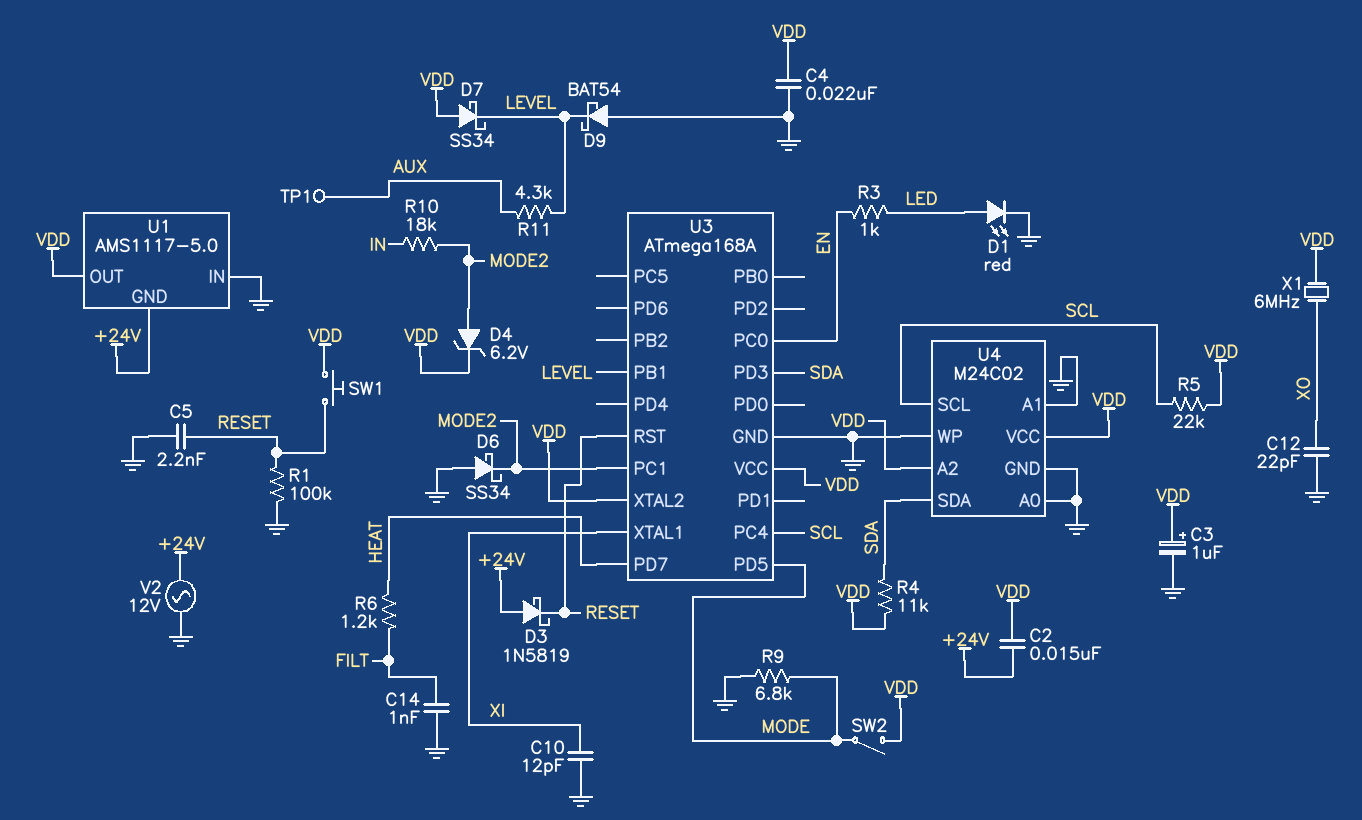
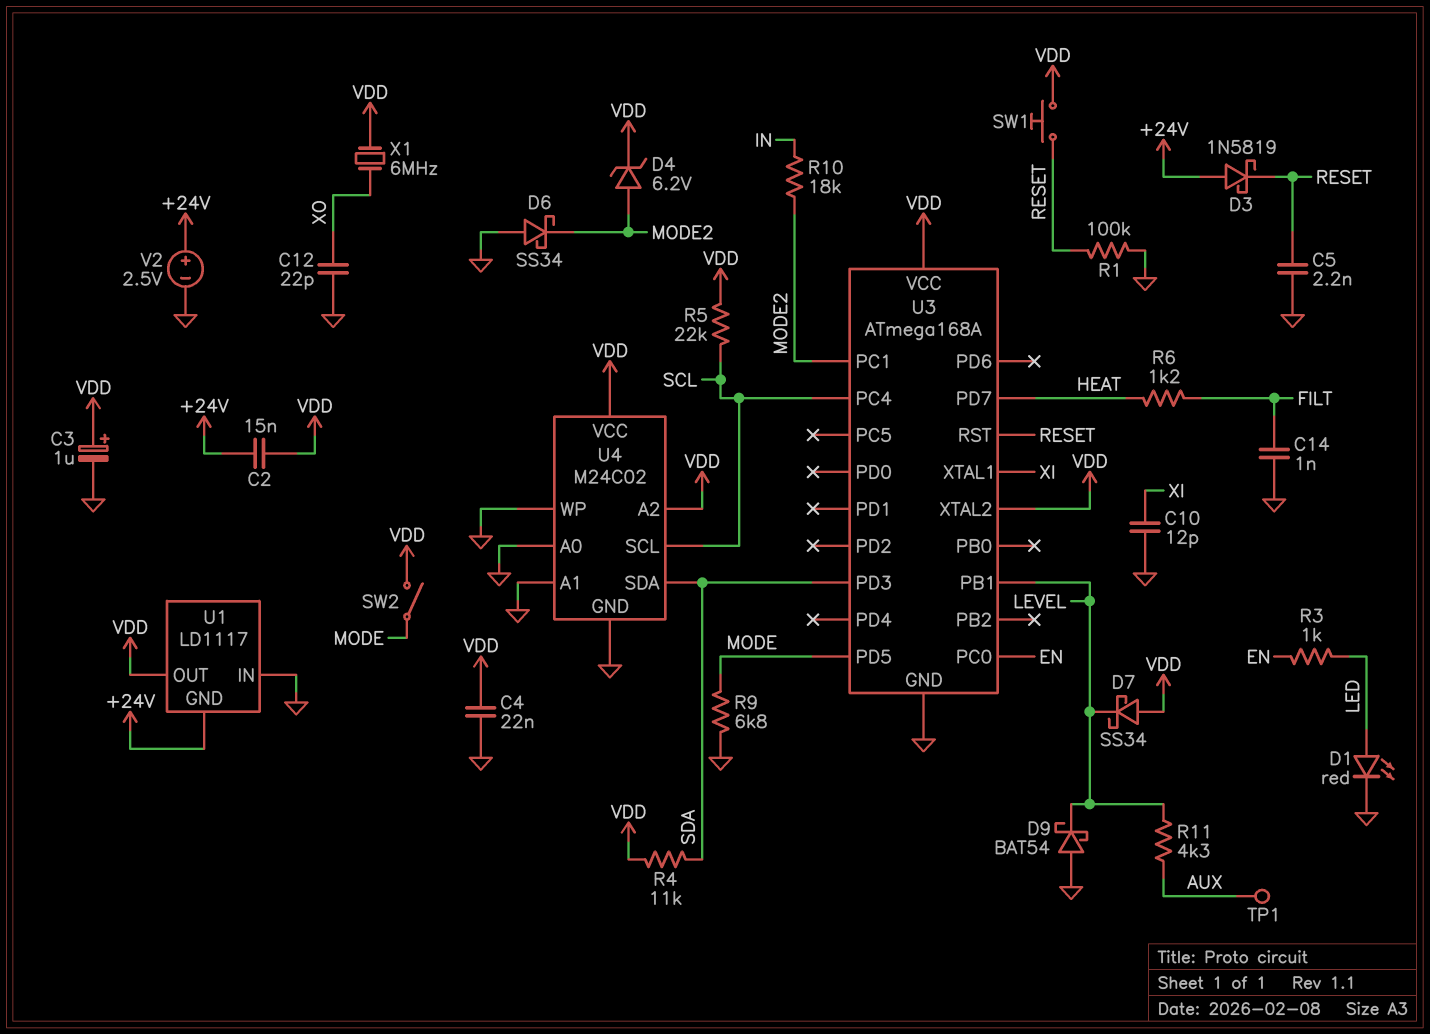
U1: AMS1117-5.0 -> LD1117
V2: AC 12V (+24V, GND) -> 2.5V (plus +24V, minus GND)

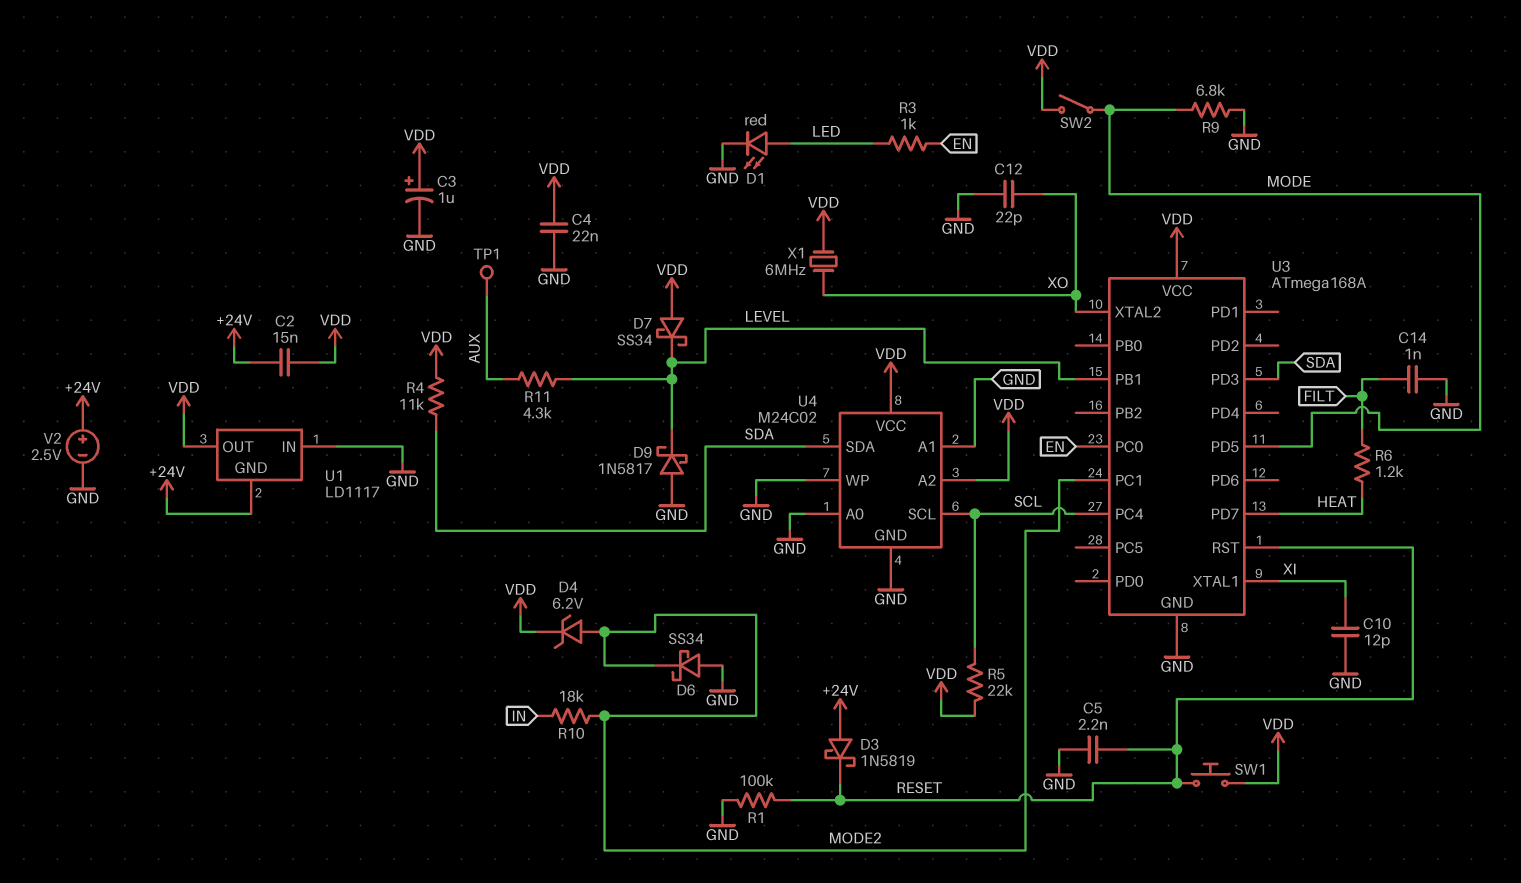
D9: schottky BAT54 (A GND, K LEVEL) -> schottky 1N5817 (A GND, K LEVEL)
U3 pin XTAL2: VDD -> XO

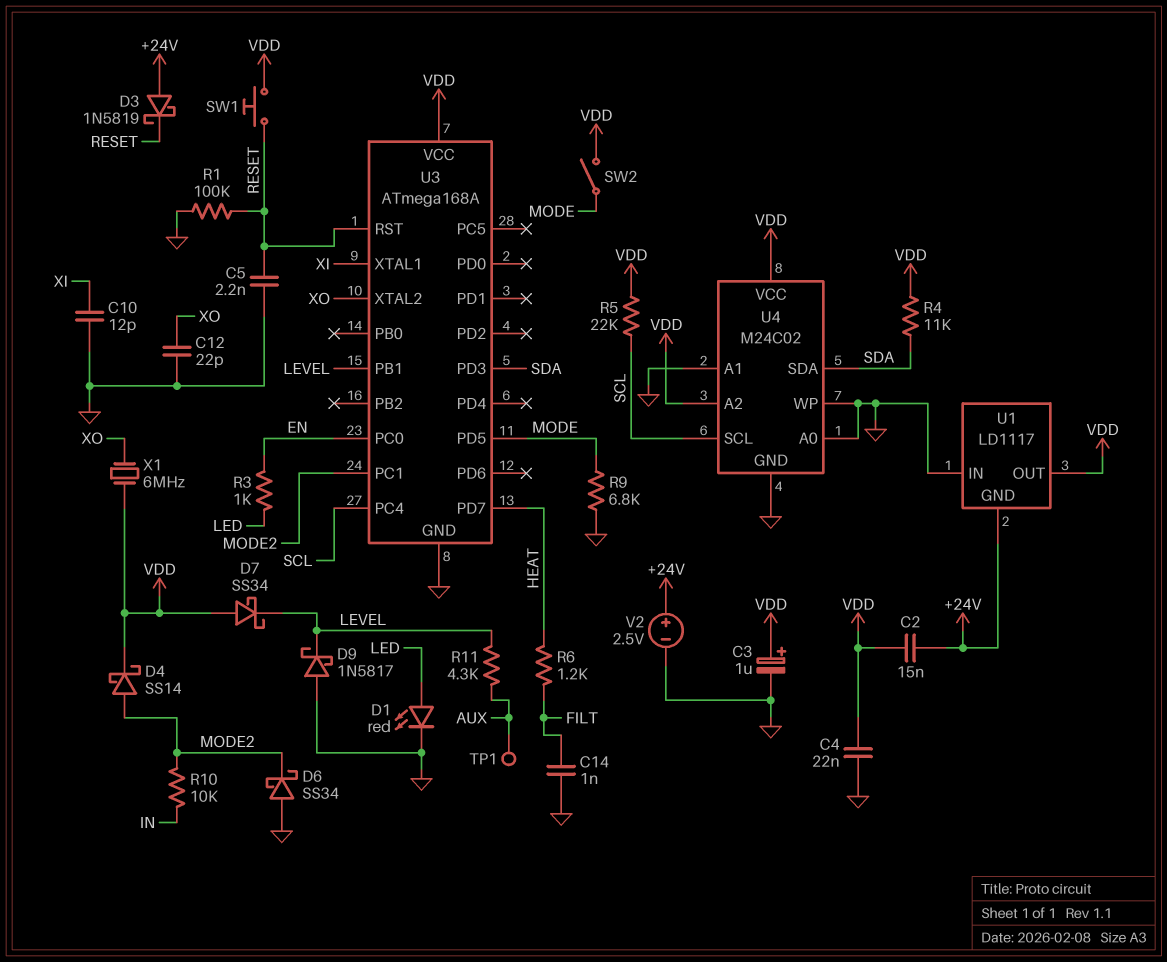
D4: zener 6.2V (A MODE2, K VDD) -> schottky SS14 (A MODE2, K VDD)
R10: 18k (IN, MODE2) -> 10k (IN, MODE2)

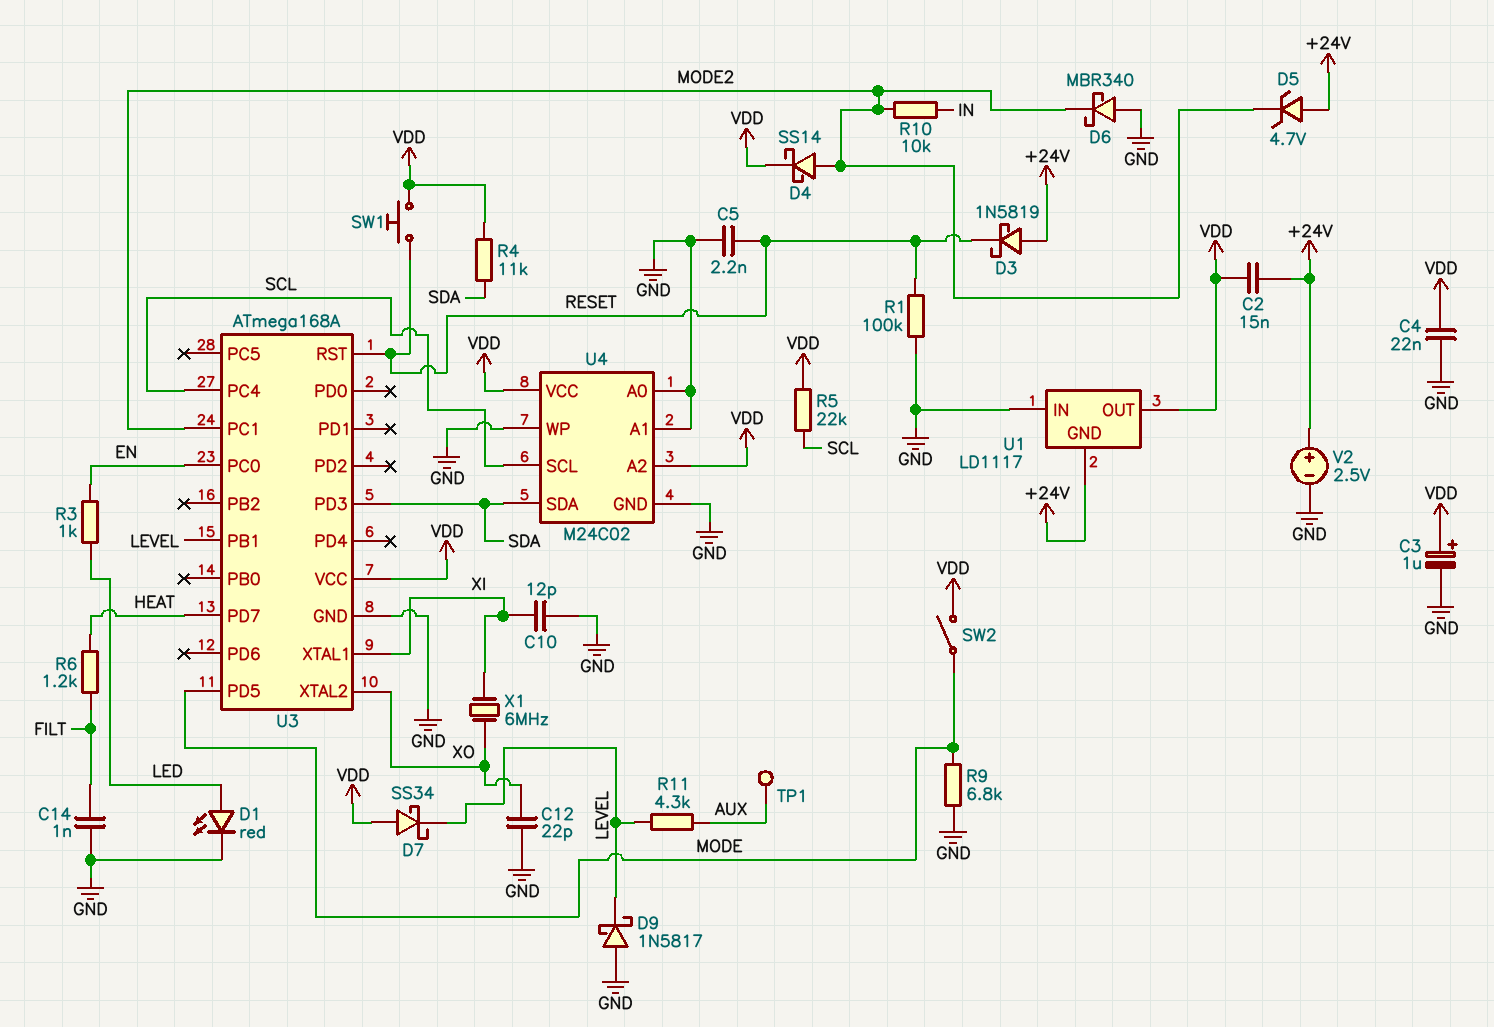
D5: none -> zener 4.7V (A +24V, K MODE2)
D6: schottky SS34 (A GND, K MODE2) -> schottky MBR340 (A GND, K MODE2)
X1: 6MHz (VDD, XO) -> 6MHz (XI, XO)

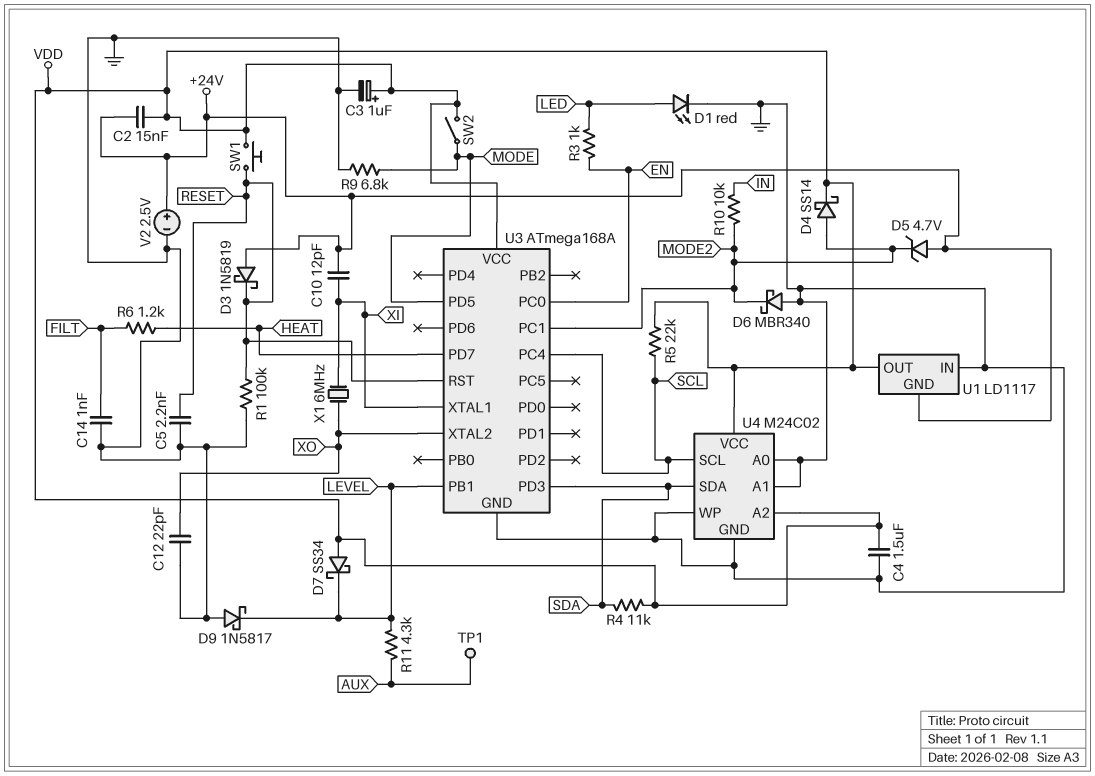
C4: 22nF (GND, VDD) -> 1.5uF (GND, VDD)
C10: 12pF (GND, XI) -> 12pF (+24V, XI)

